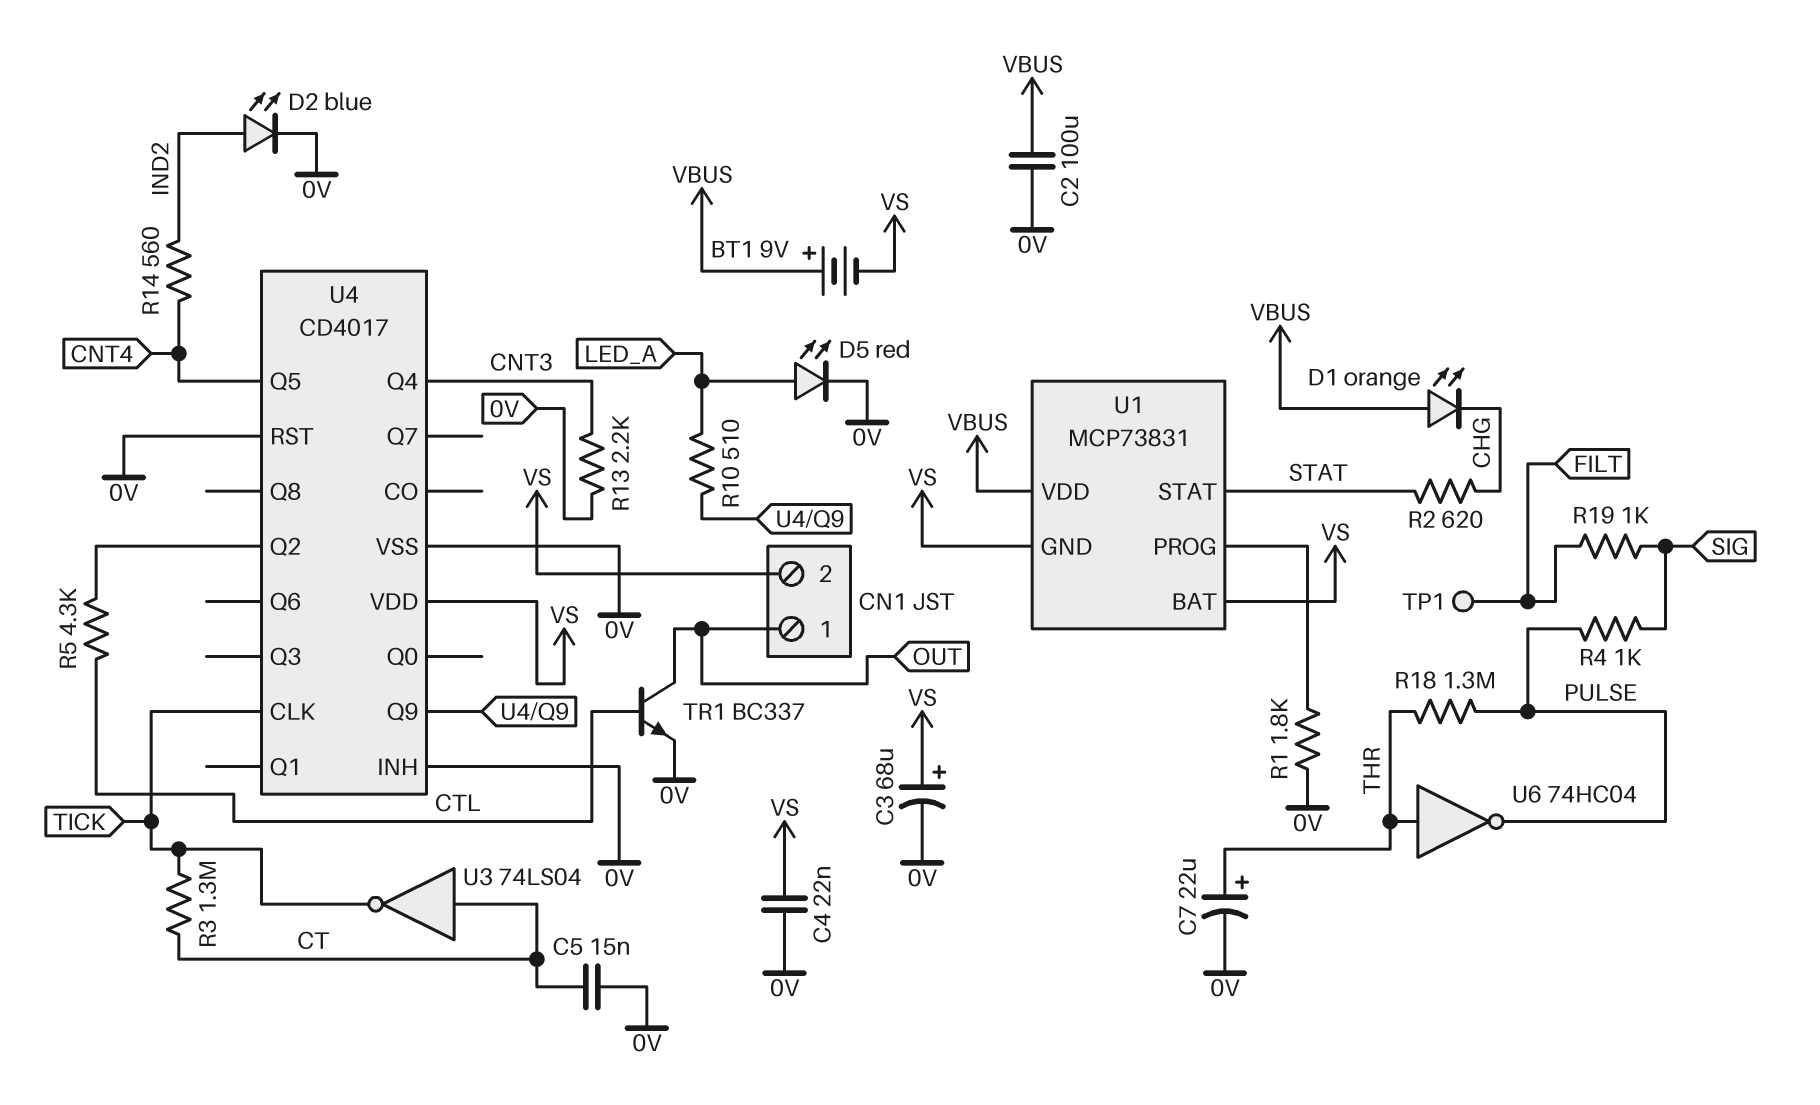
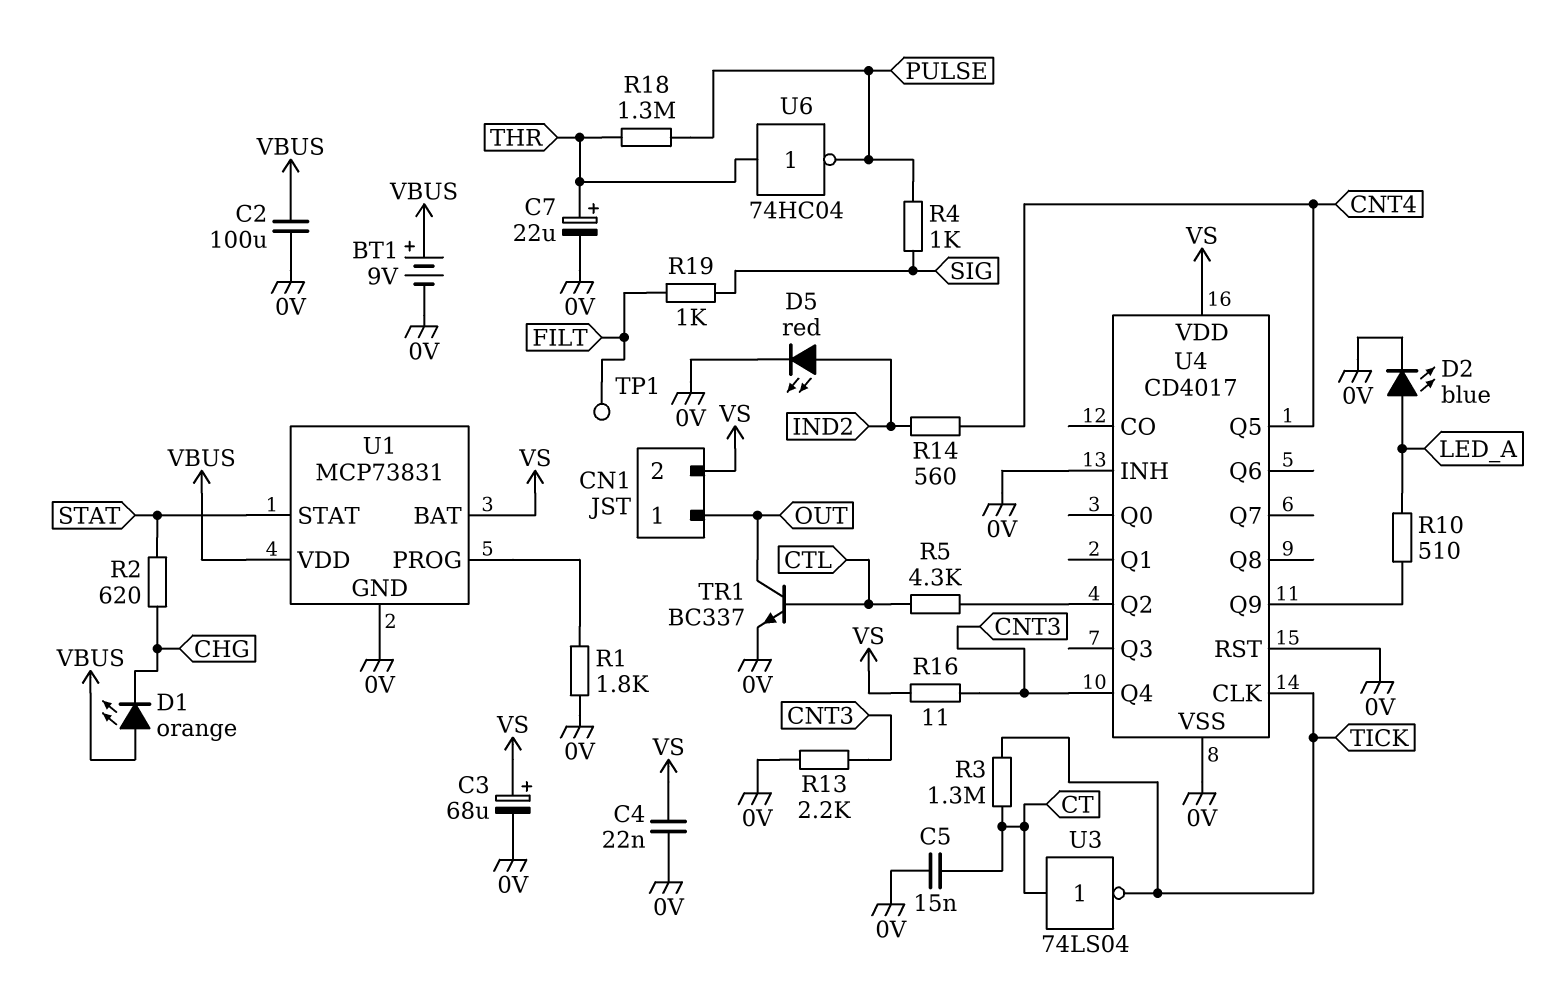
BT1: 9V (plus VBUS, minus VS) -> 9V (plus VBUS, minus 0V)
D2: LED blue (A IND2, K 0V) -> LED blue (A LED_A, K 0V)
D5: LED red (A LED_A, K 0V) -> LED red (A IND2, K 0V)
R16: none -> 11 (CNT3, VS)
U1 pin GND: VS -> 0V

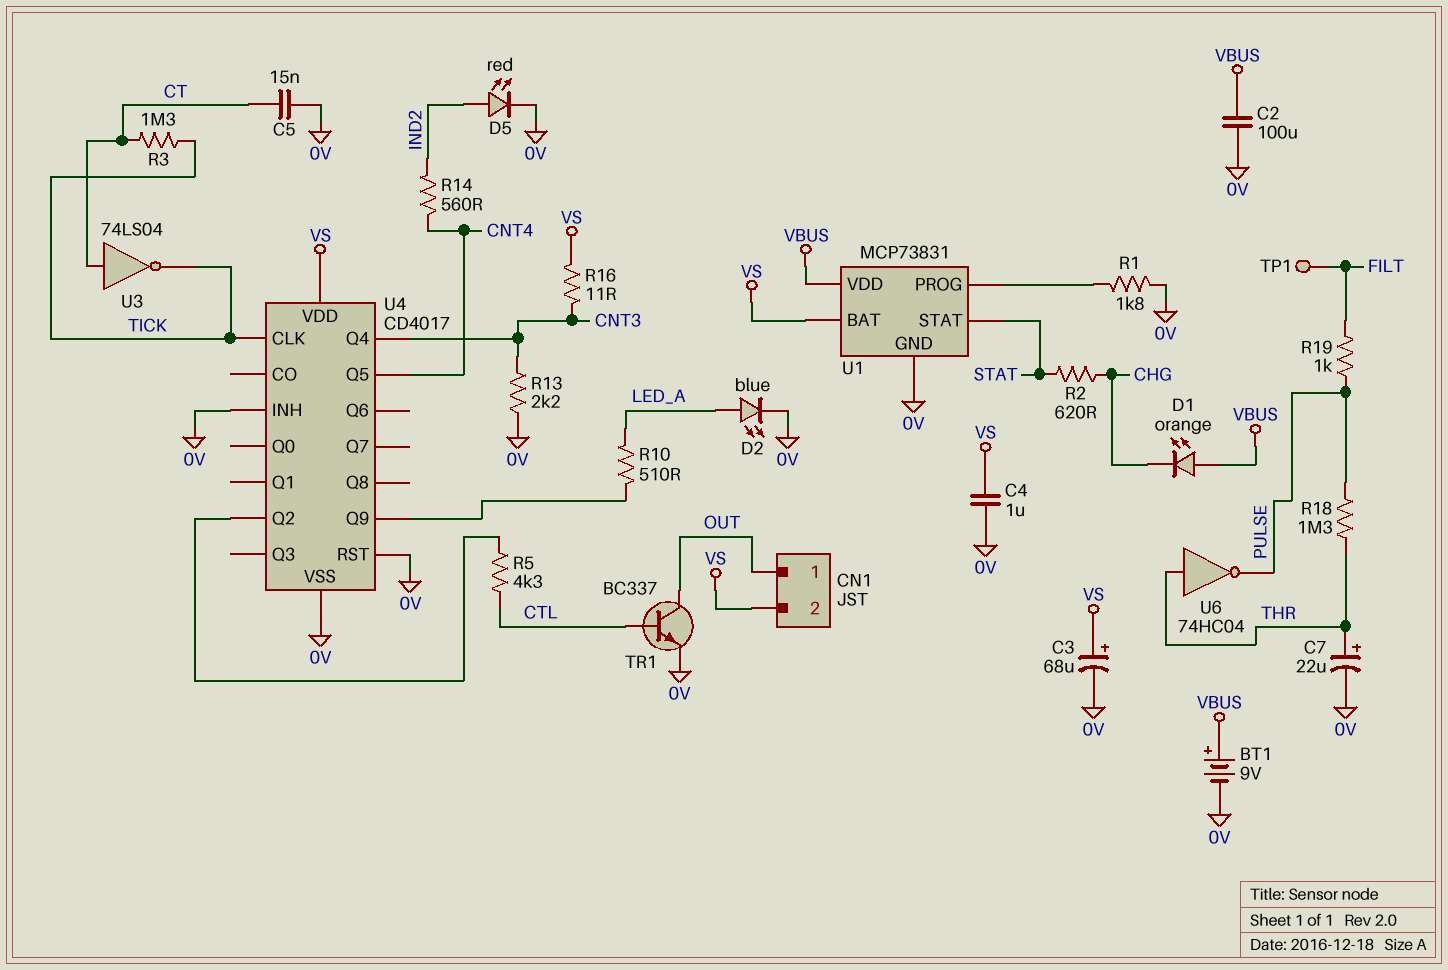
C4: 22nF (0V, VS) -> 1uF (0V, VS)
R4: 1k (PULSE, SIG) -> none
R19: 1k (FILT, SIG) -> 1k (FILT, PULSE)

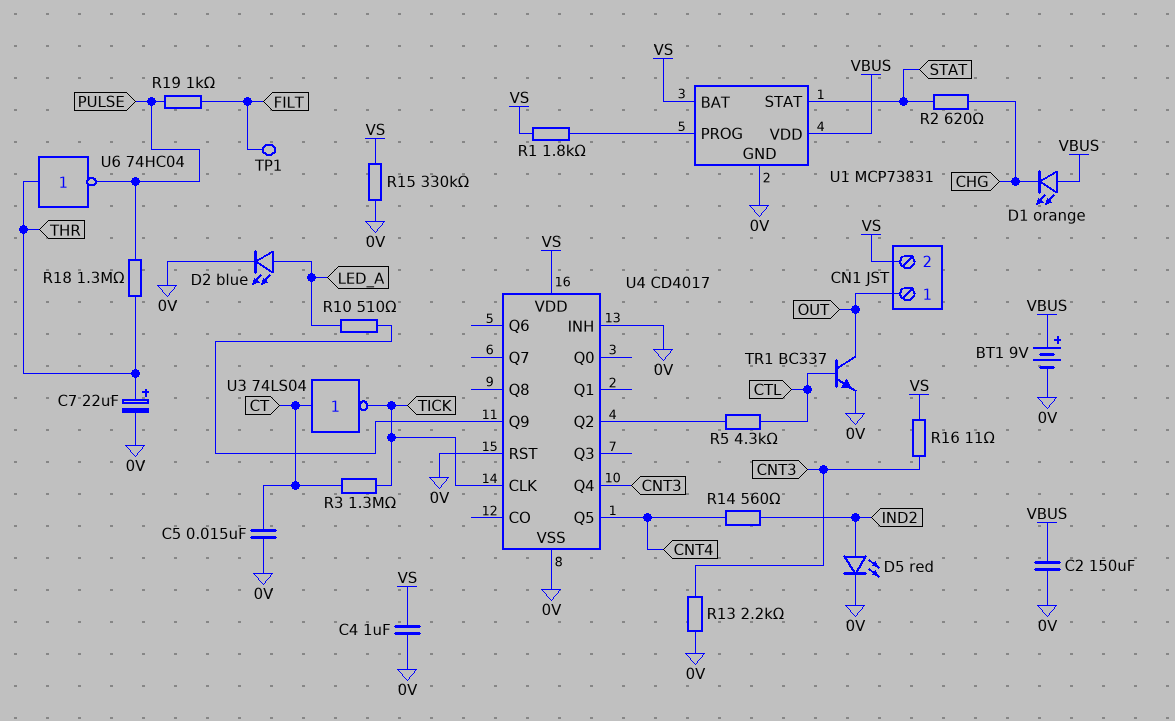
C2: 100uF (0V, VBUS) -> 150uF (0V, VBUS)
C3: 68uF (plus VS, minus 0V) -> none
R1: 1.8k (0V, U1/PROG) -> 1.8k (U1/PROG, VS)
R15: none -> 330k (0V, VS)

